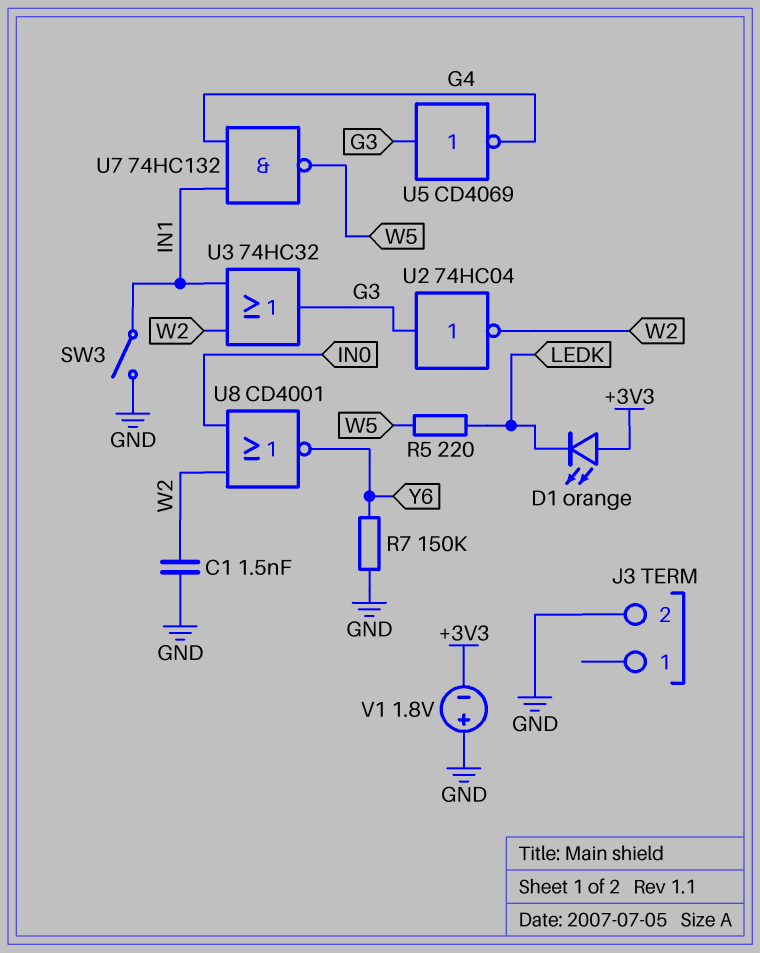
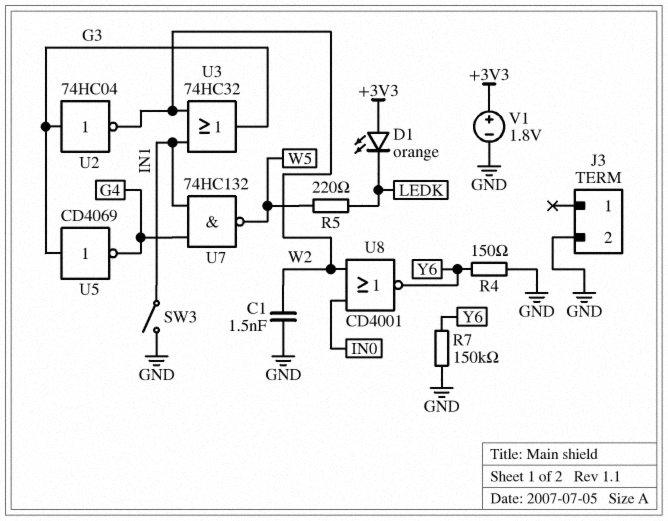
R4: none -> 150 (GND, Y6)
V1: 1.8V (plus GND, minus +3V3) -> 1.8V (plus +3V3, minus GND)

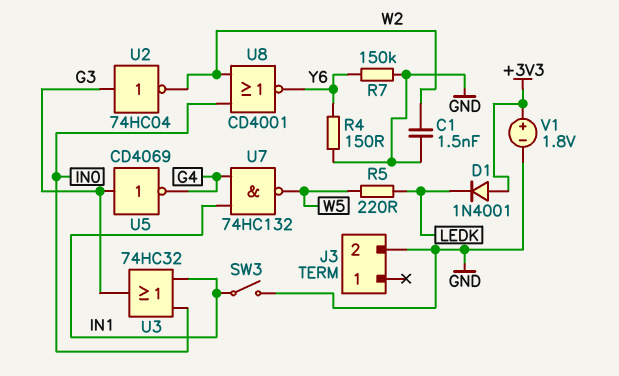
D1: LED orange (A +3V3, K LEDK) -> diode 1N4001 (A +3V3, K LEDK)
U3: OR 74HC32 (in IN1, in W2, out G3) -> OR 74HC32 (in IN0, in IN1, out G3)

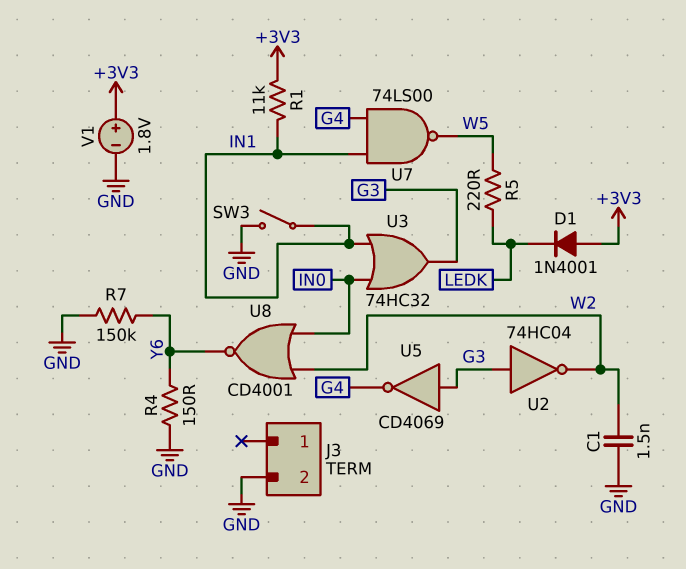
R1: none -> 11k (+3V3, IN1)
U7: NAND 74HC132 (in G4, in IN1, out W5) -> NAND 74LS00 (in G4, in IN1, out W5)

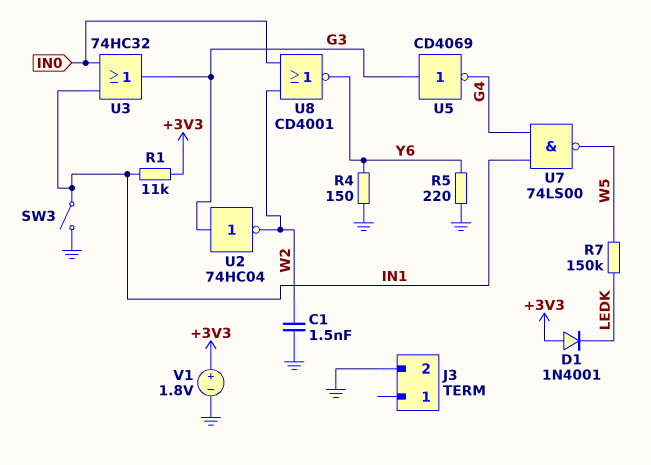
R5: 220 (LEDK, W5) -> 220 (GND, Y6)
R7: 150k (GND, Y6) -> 150k (LEDK, W5)

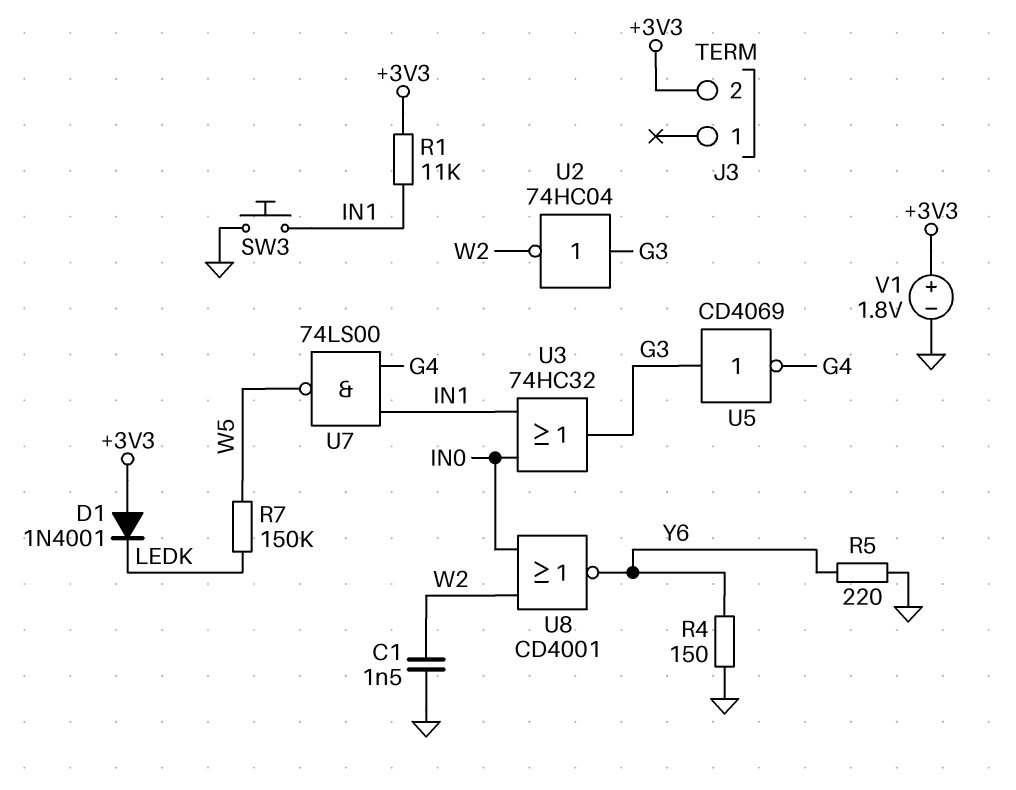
J3 pin 2: GND -> +3V3
SW3: switch (GND, IN1) -> button (GND, IN1)

